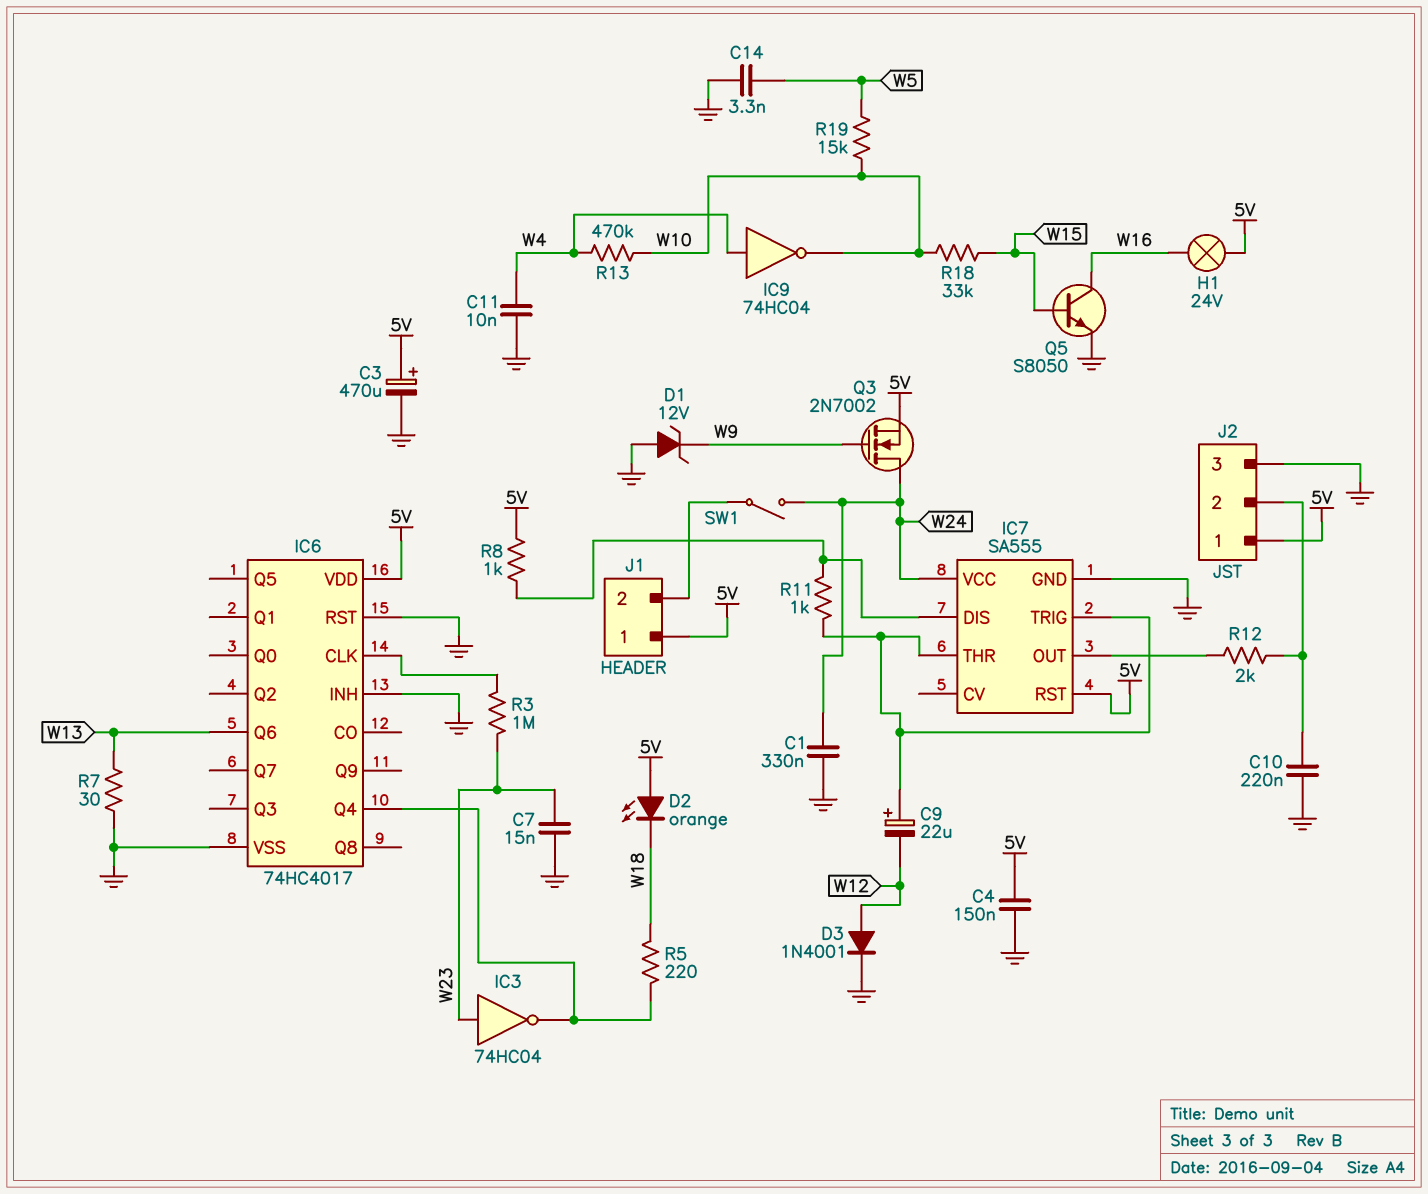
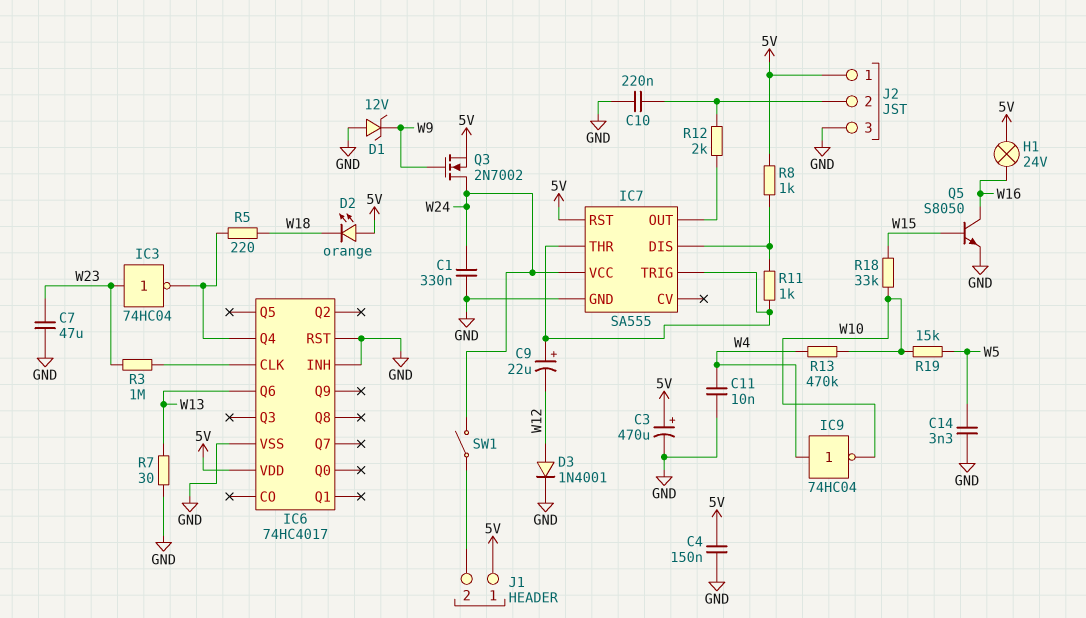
C7: 15nF (GND, W23) -> 47uF (GND, W23)

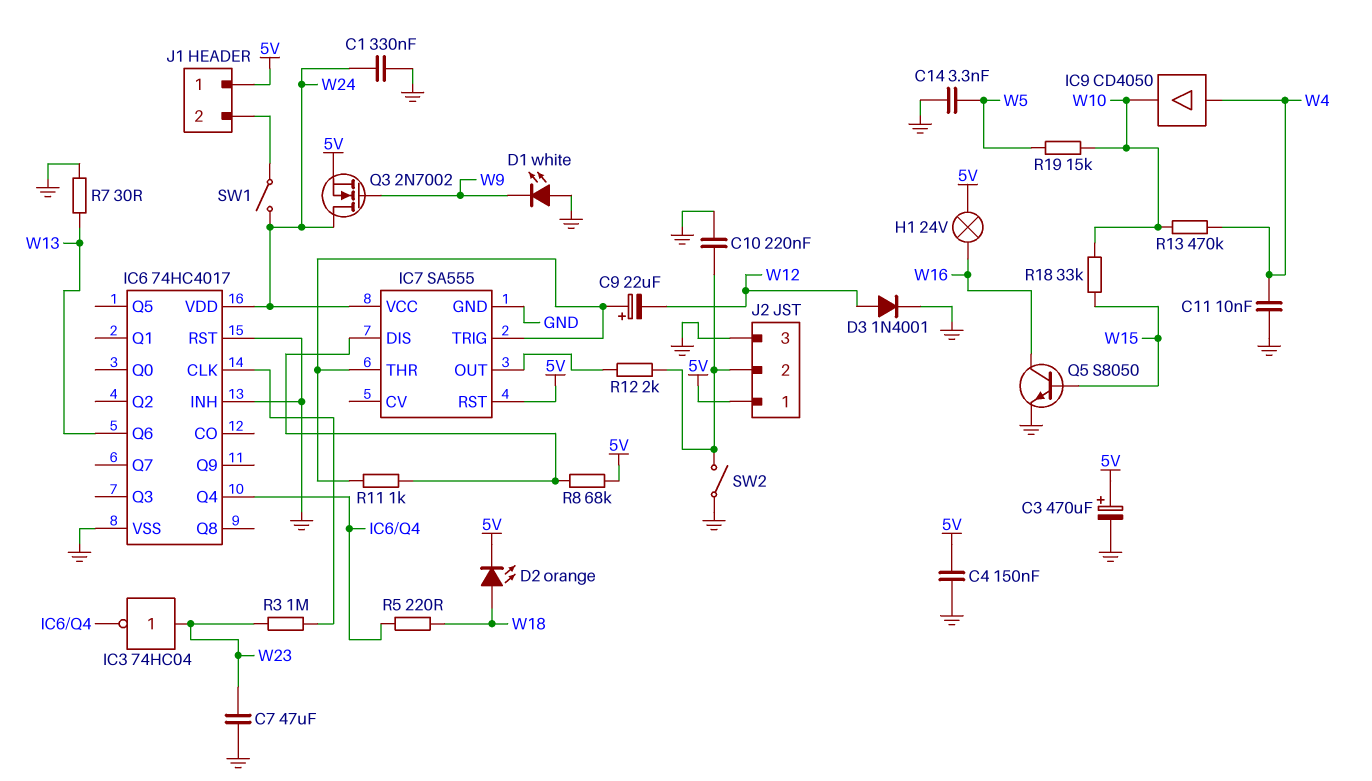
D1: zener 12V (A GND, K W9) -> LED white (A GND, K W9)
D2: LED orange (A 5V, K W18) -> LED orange (A W18, K 5V)
IC6 pin VDD: 5V -> W24
IC9: NOT 74HC04 (in W4, out W10) -> buffer CD4050 (in W4, out W10)
R8: 1k (5V, IC7/DIS) -> 68k (5V, IC7/DIS)
SW2: none -> switch (GND, J2/2)

